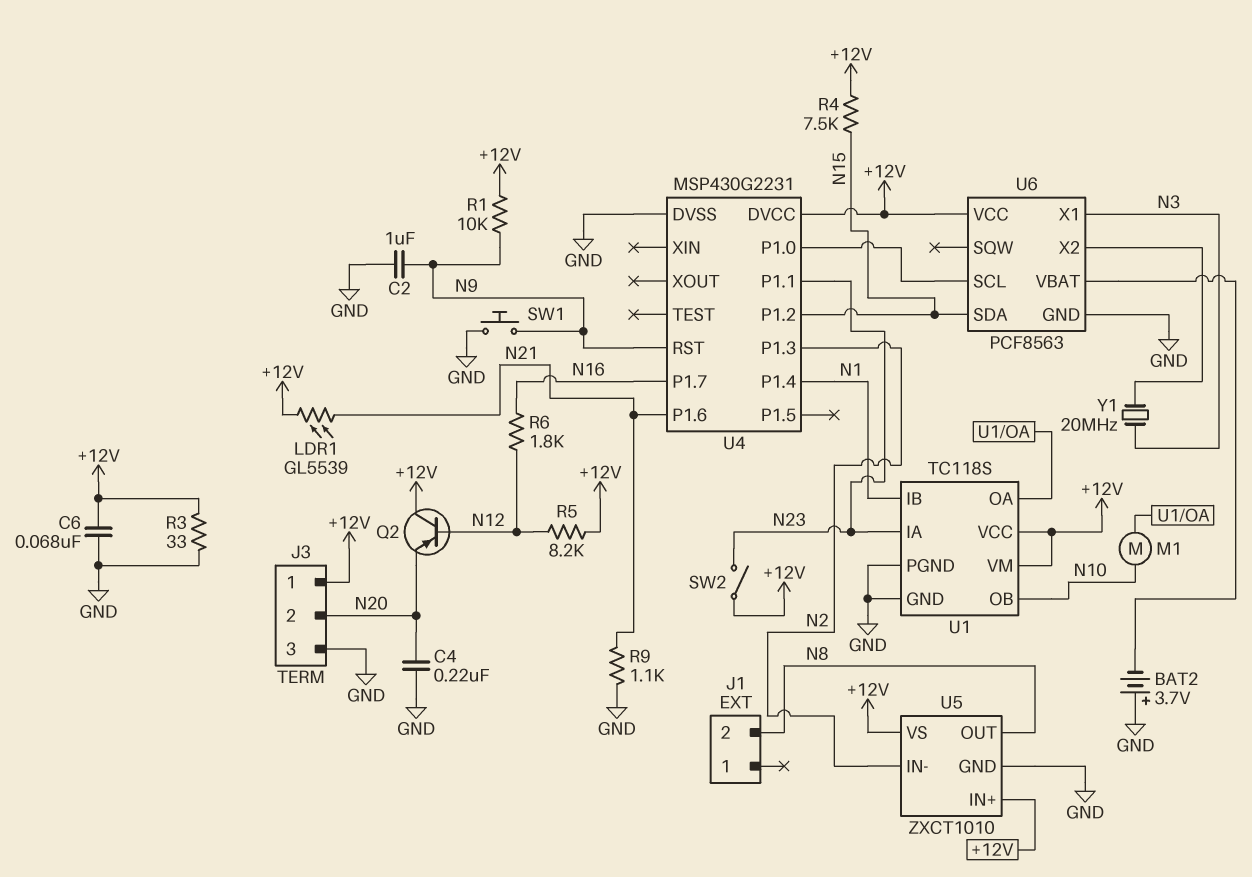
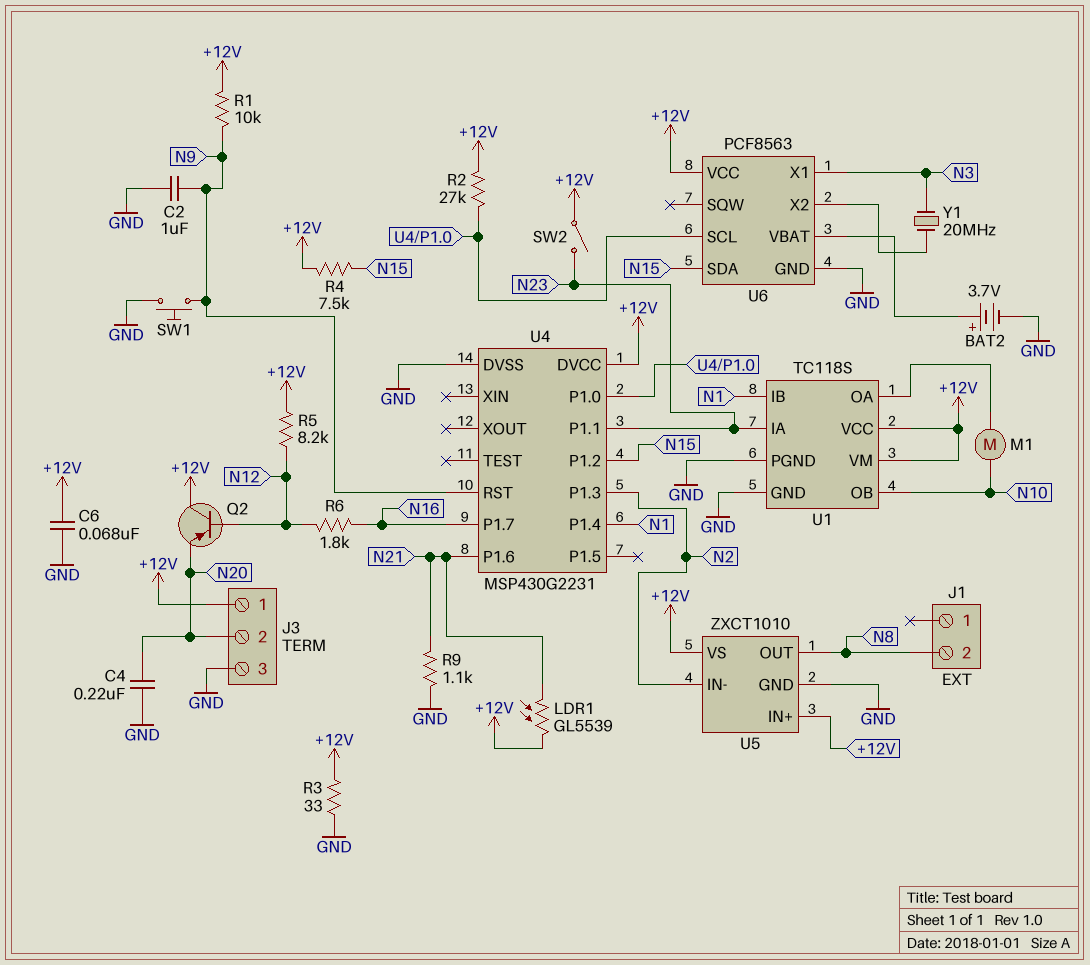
BAT2: 3.7V (plus GND, minus U6/VBAT) -> 3.7V (plus U6/VBAT, minus GND)
R2: none -> 27k (+12V, U4/P1.0)

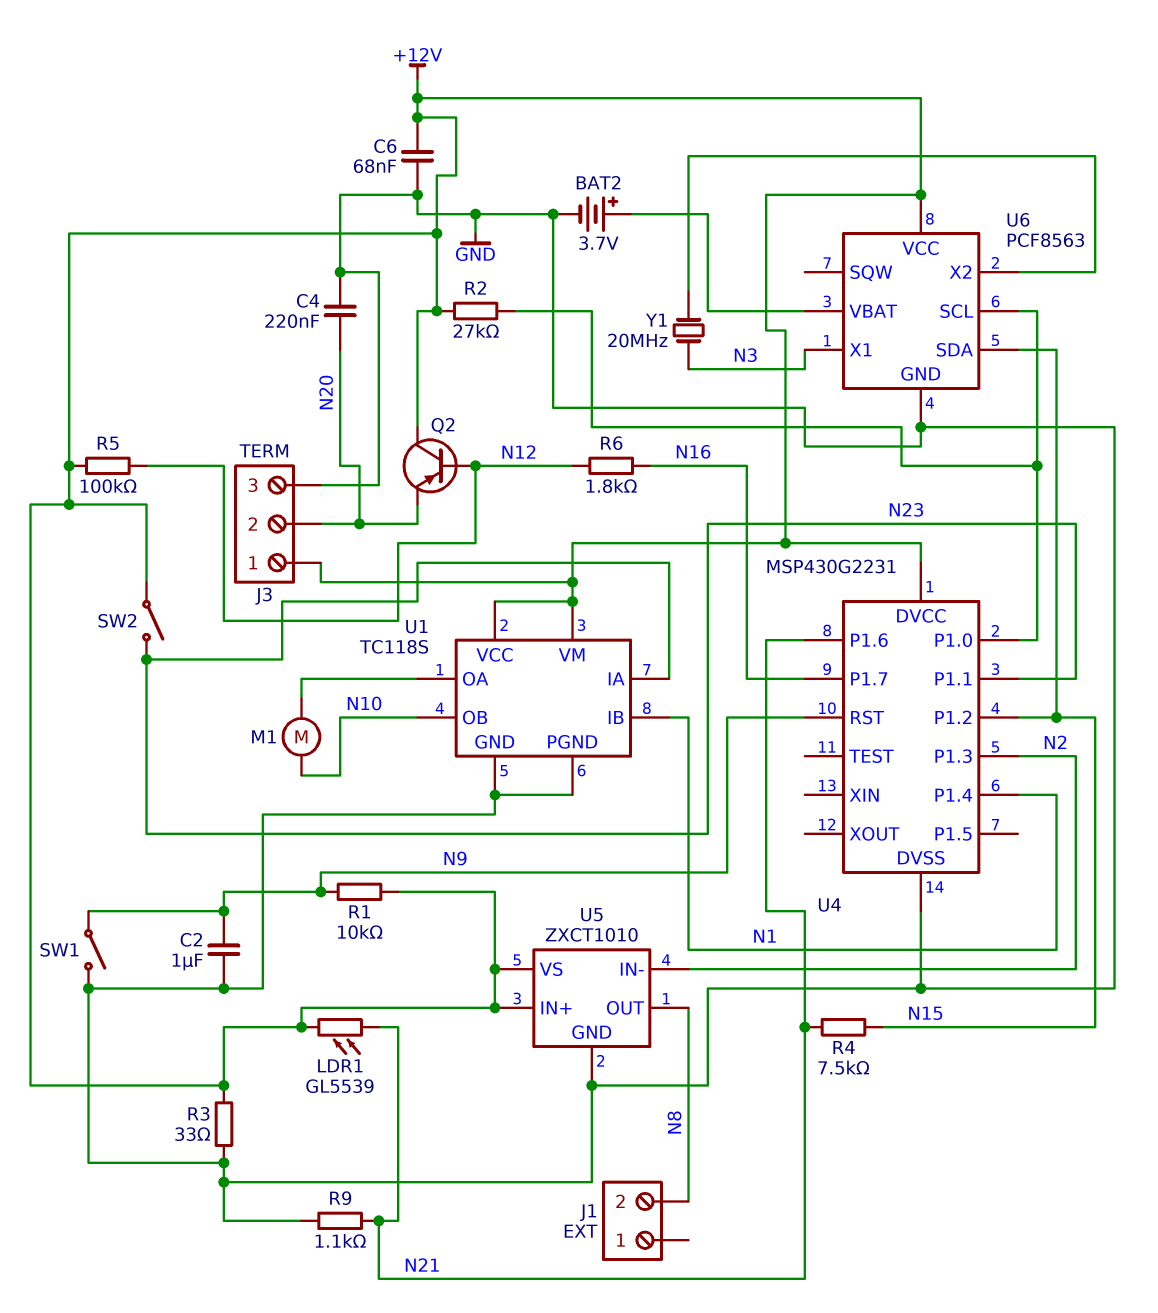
R4: 7.5k (+12V, N15) -> 7.5k (N15, N21)
R5: 8.2k (+12V, N12) -> 100k (+12V, N12)
SW1: button (GND, N9) -> switch (GND, N9)

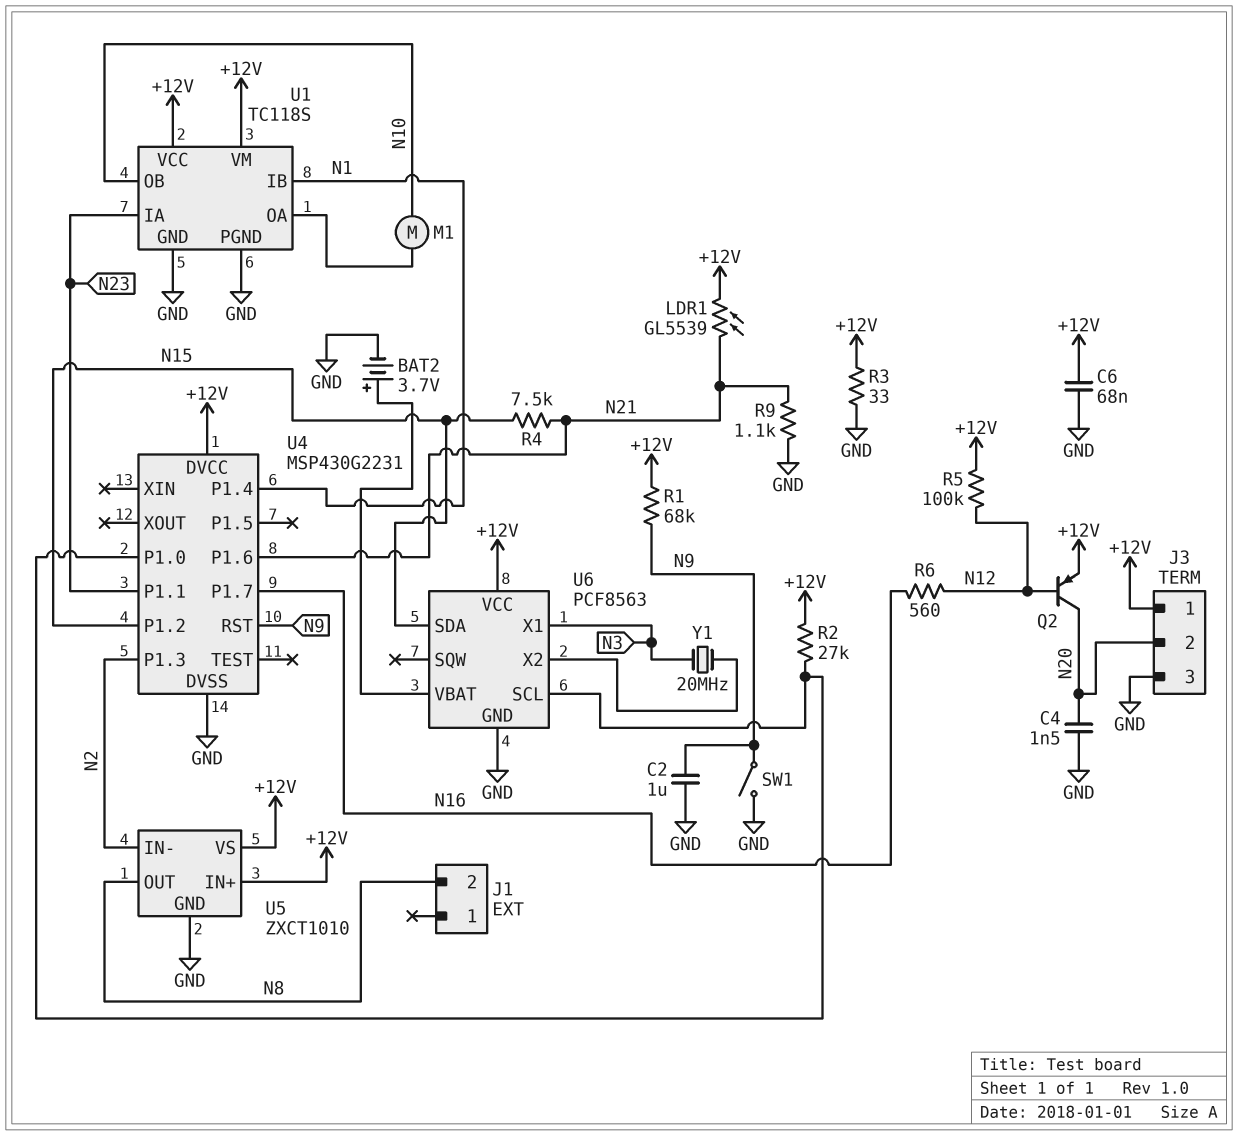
C4: 220nF (GND, N20) -> 1.5nF (GND, N20)
Q2: PNP (B N12, C +12V, E N20) -> PNP (B N12, C N20, E +12V)
R1: 10k (+12V, N9) -> 68k (+12V, N9)
R6: 1.8k (N12, N16) -> 560 (N12, N16)
SW2: switch (+12V, N23) -> none

